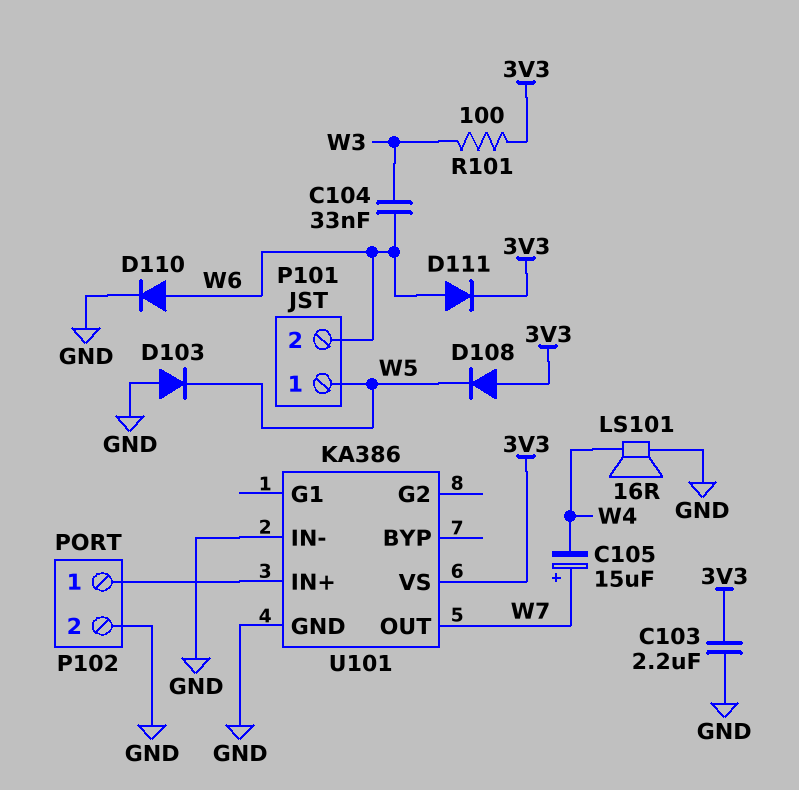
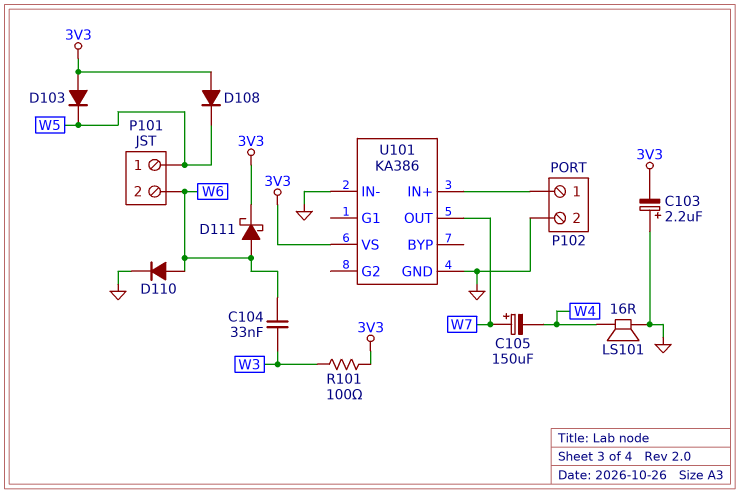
C103: 2.2uF (3V3, GND) -> 2.2uF (plus GND, minus 3V3)
C105: 15uF (plus W7, minus W4) -> 150uF (plus W7, minus W4)
D103: diode (A GND, K W5) -> diode (A 3V3, K W5)
D111: diode (A W6, K 3V3) -> schottky (A W6, K 3V3)

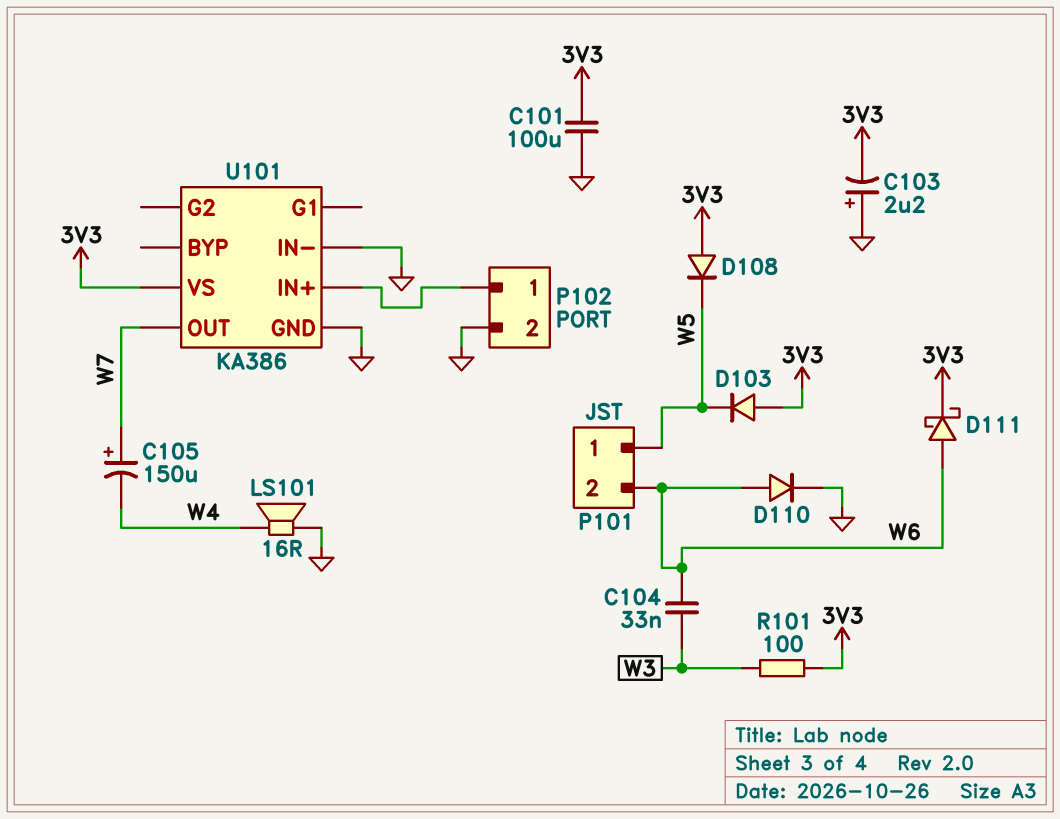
C101: none -> 100uF (3V3, GND)

